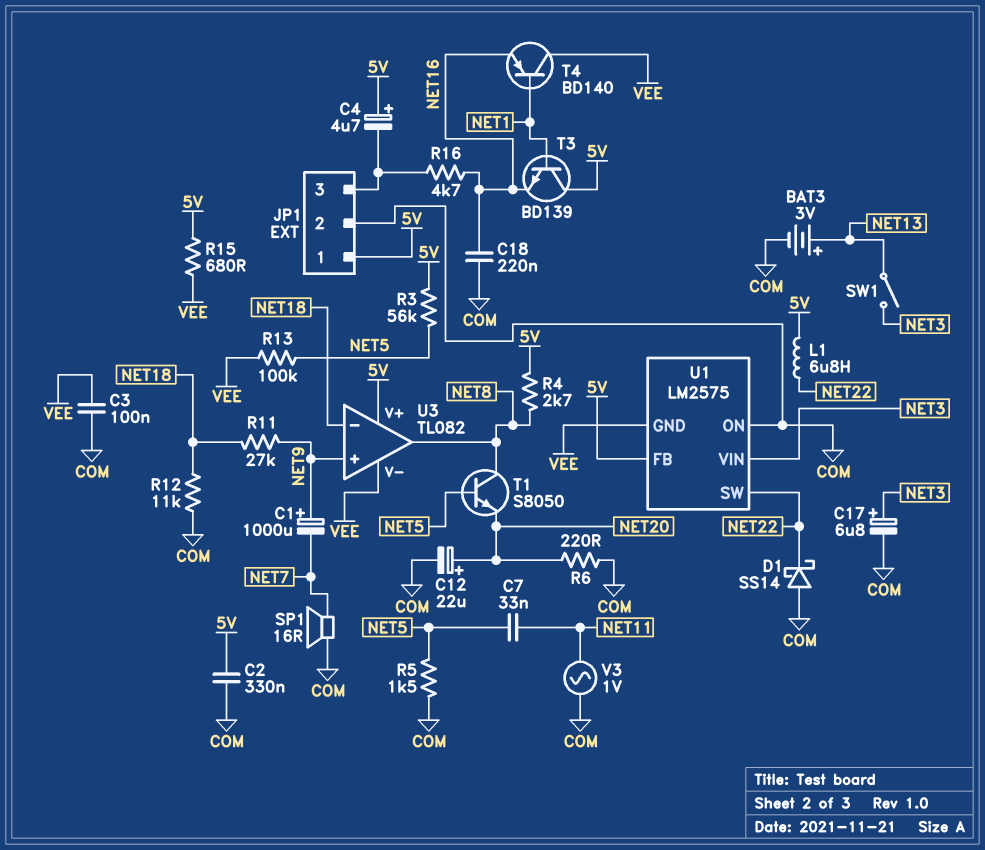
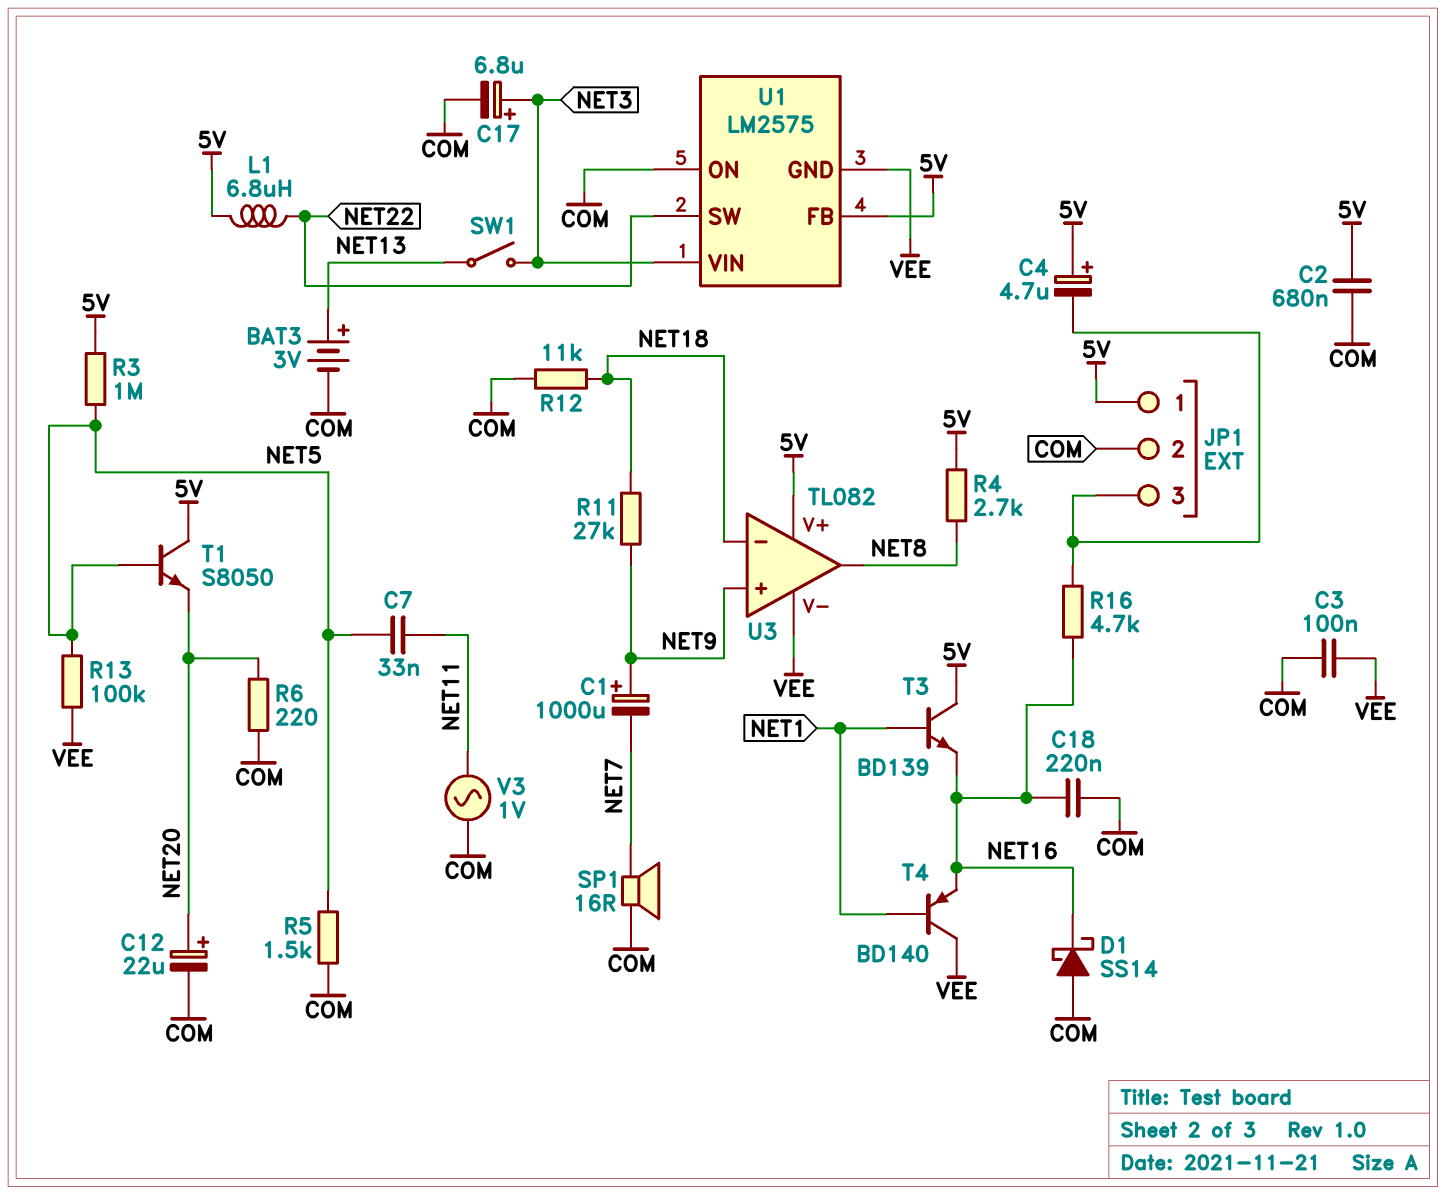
C2: 330nF (5V, COM) -> 680nF (5V, COM)
D1: schottky SS14 (A COM, K NET22) -> schottky SS14 (A COM, K NET16)
R3: 56k (5V, NET5) -> 1M (5V, NET5)
R15: 680 (5V, VEE) -> none
T1: NPN S8050 (B NET5, C NET8, E NET20) -> NPN S8050 (B NET5, C 5V, E NET20)

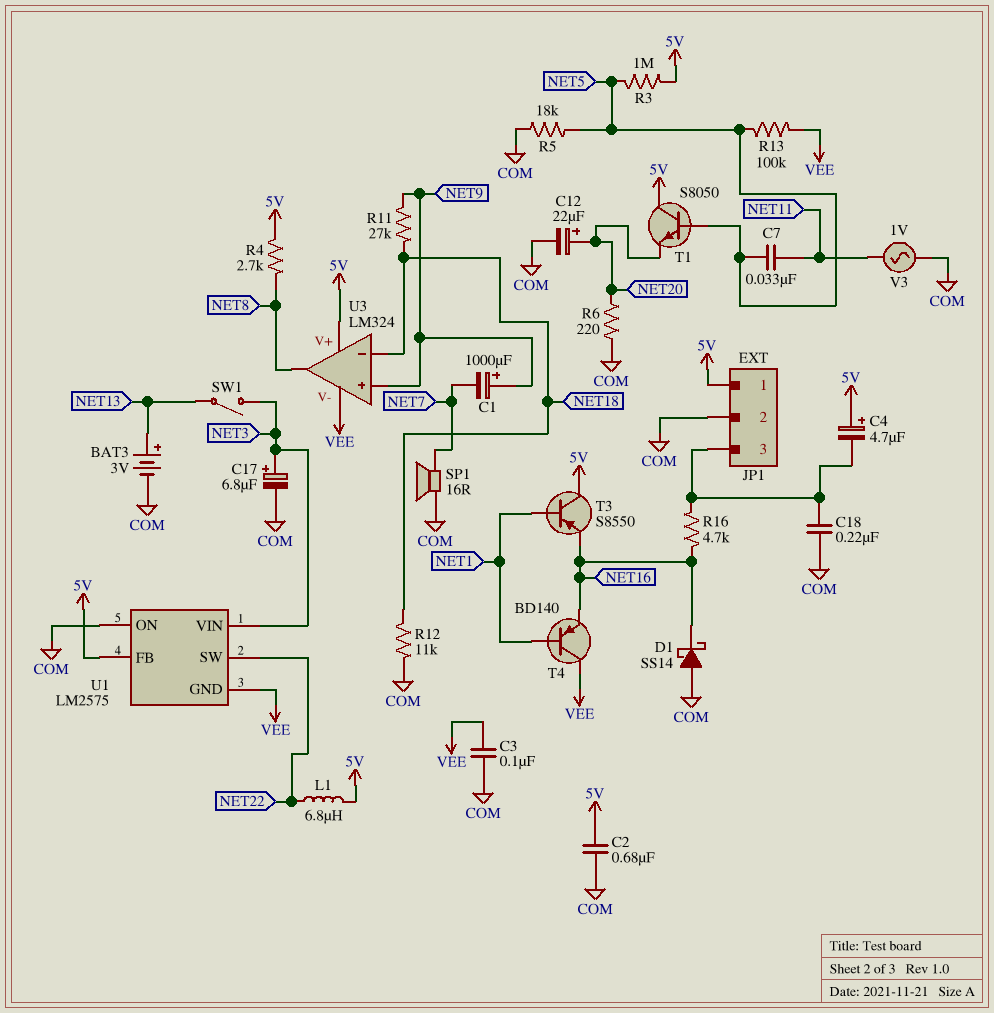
C18: 220nF (COM, NET16) -> 220nF (COM, JP1/3)
R5: 1.5k (COM, NET5) -> 18k (COM, NET5)
T3: NPN BD139 (B NET1, C 5V, E NET16) -> PNP S8550 (B NET1, C 5V, E NET16)
U3: TL082 -> LM324

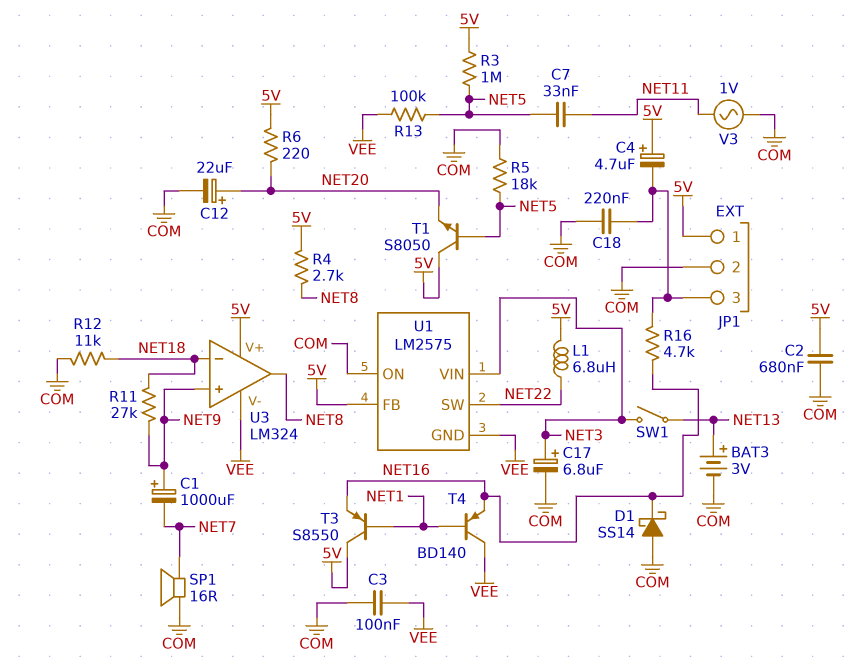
R6: 220 (COM, NET20) -> 220 (5V, NET20)

